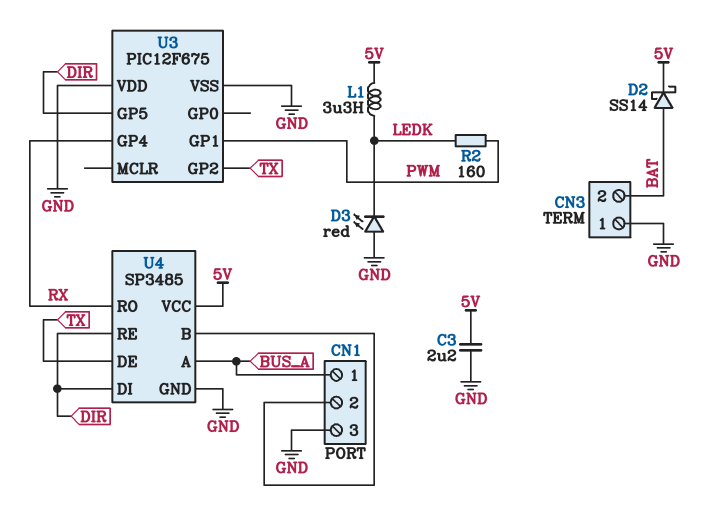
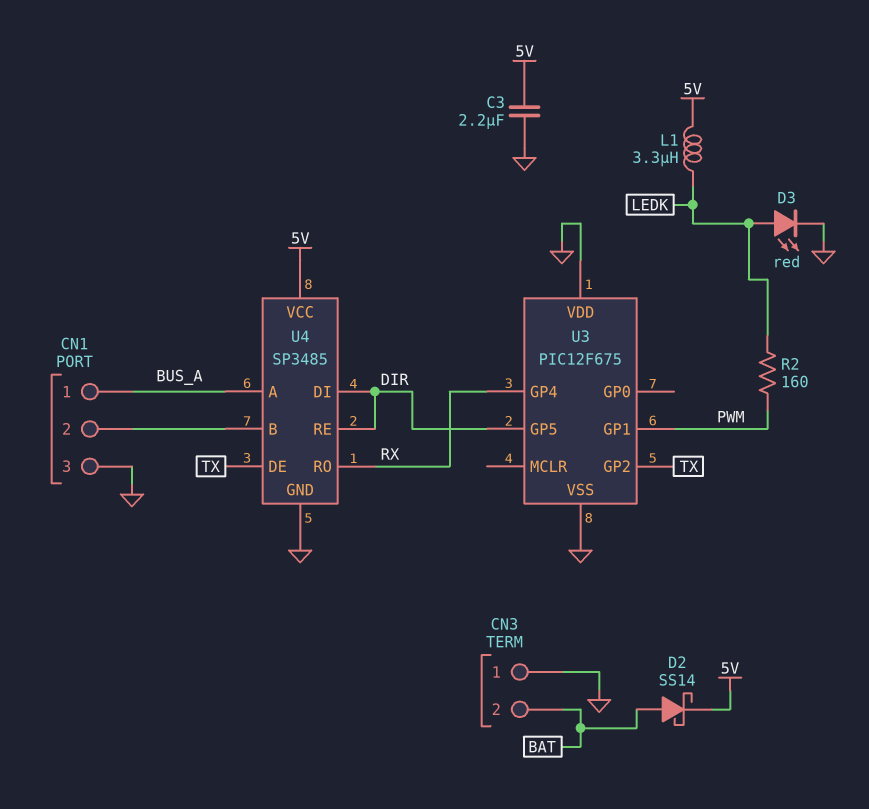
D3: LED red (A GND, K LEDK) -> LED red (A LEDK, K GND)

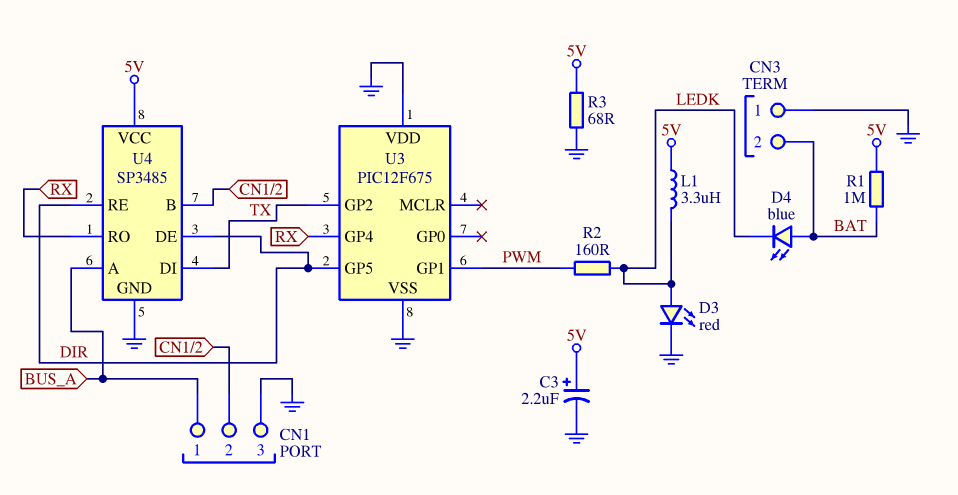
C3: 2.2uF (5V, GND) -> 2.2uF (plus 5V, minus GND)
D2: schottky SS14 (A BAT, K 5V) -> none
D4: none -> LED blue (A BAT, K LEDK)
R1: none -> 1M (5V, BAT)
R3: none -> 68 (5V, GND)
U4 pin DE: TX -> DIR
U4 pin DI: DIR -> TX

